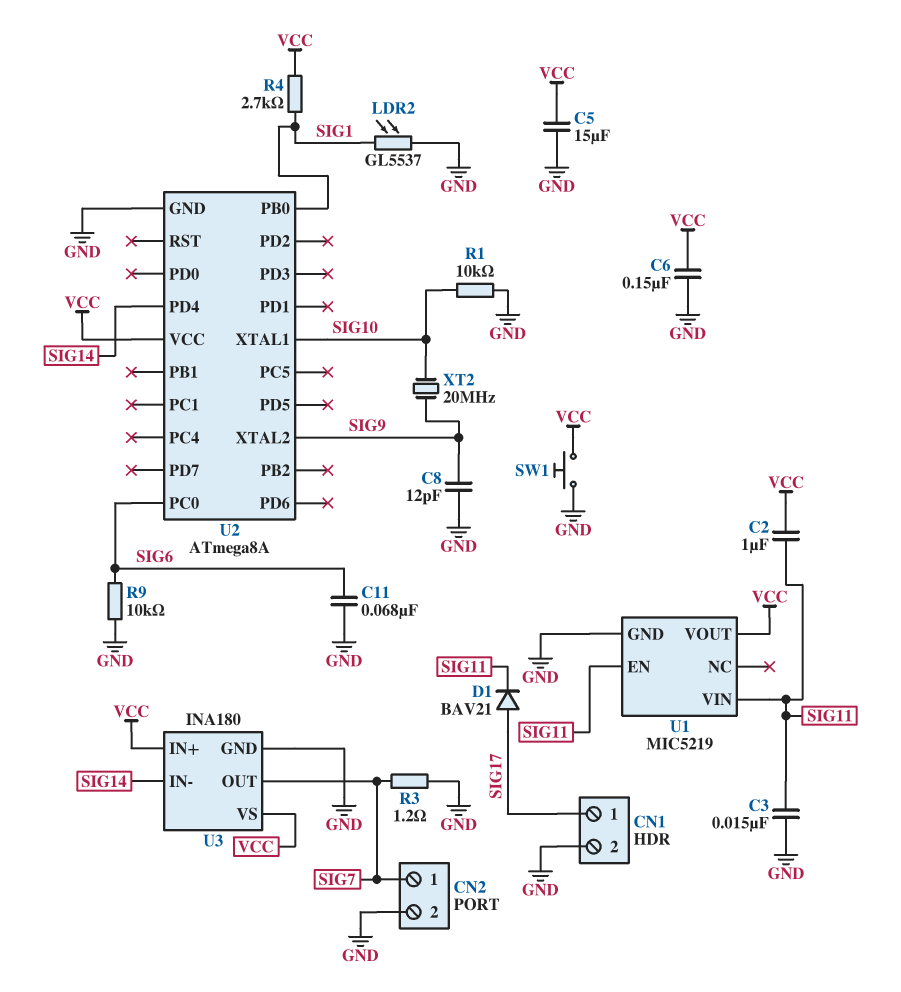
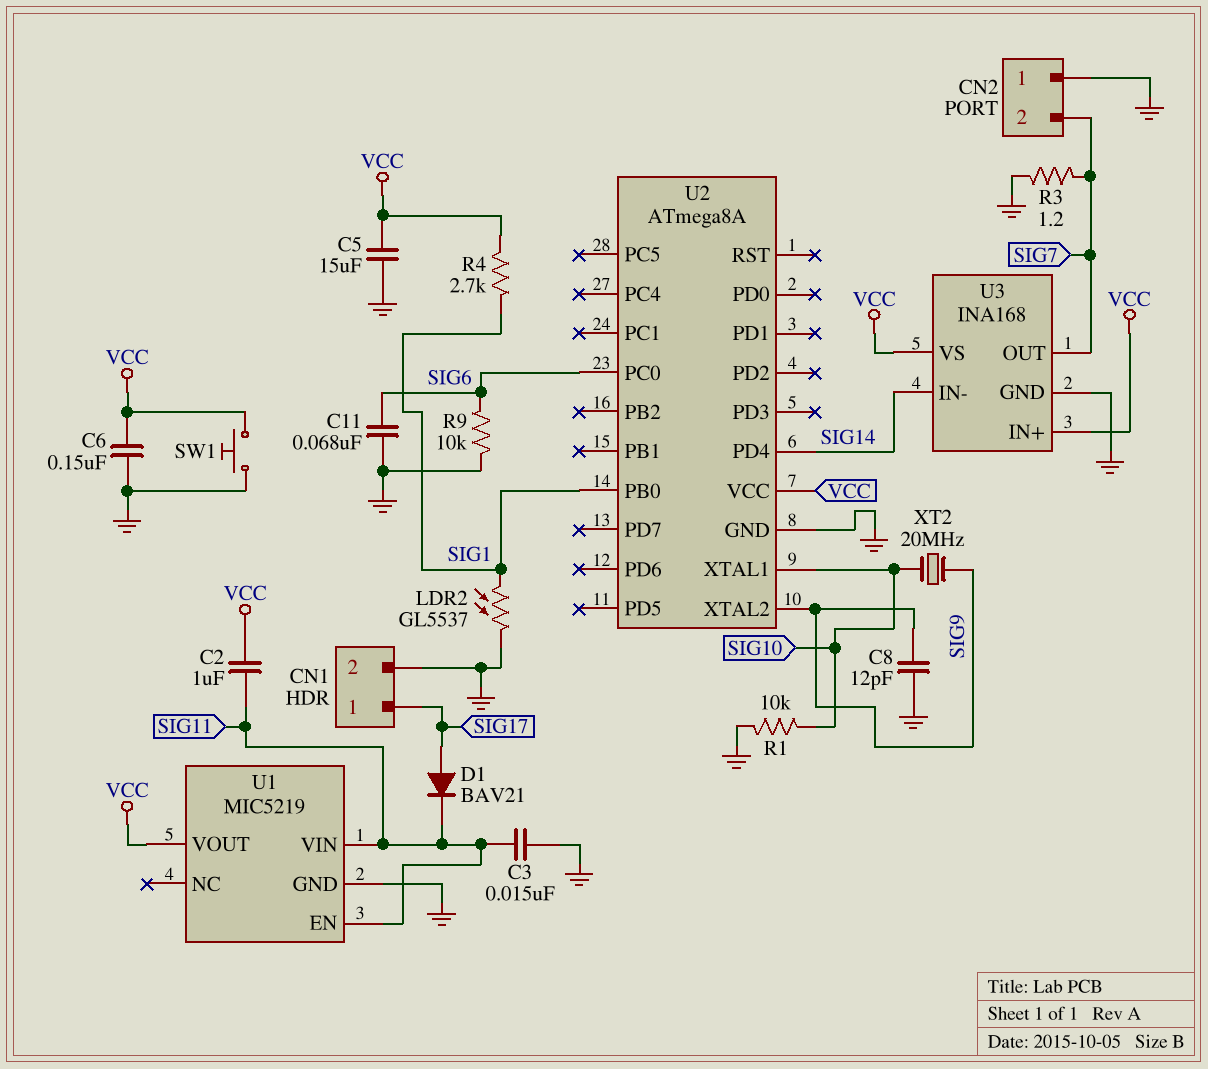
CN2 pin 1: SIG7 -> GND
CN2 pin 2: GND -> SIG7
U3: INA180 -> INA168

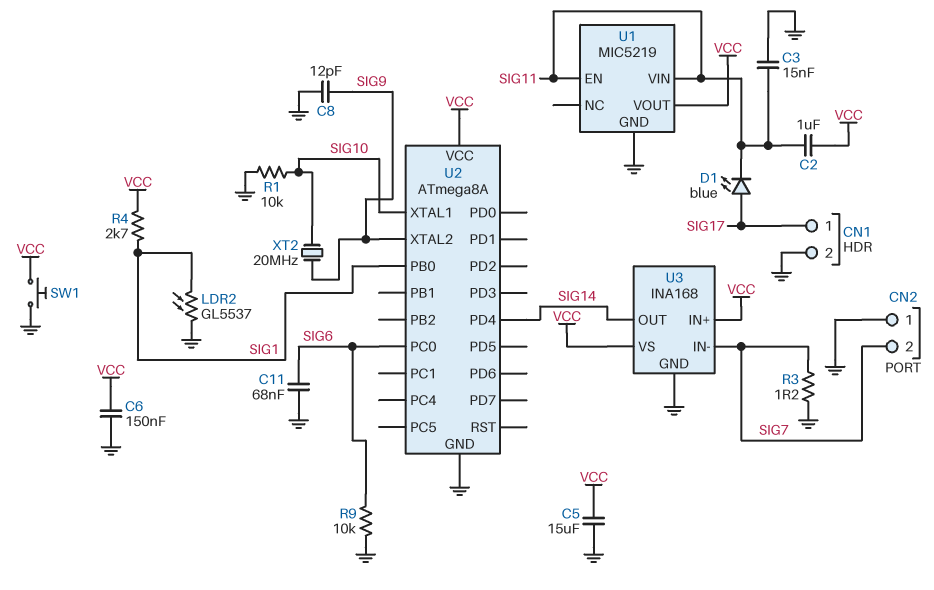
D1: diode BAV21 (A SIG17, K SIG11) -> LED blue (A SIG17, K SIG11)
U3 pin IN-: SIG14 -> SIG7
U3 pin OUT: SIG7 -> SIG14

